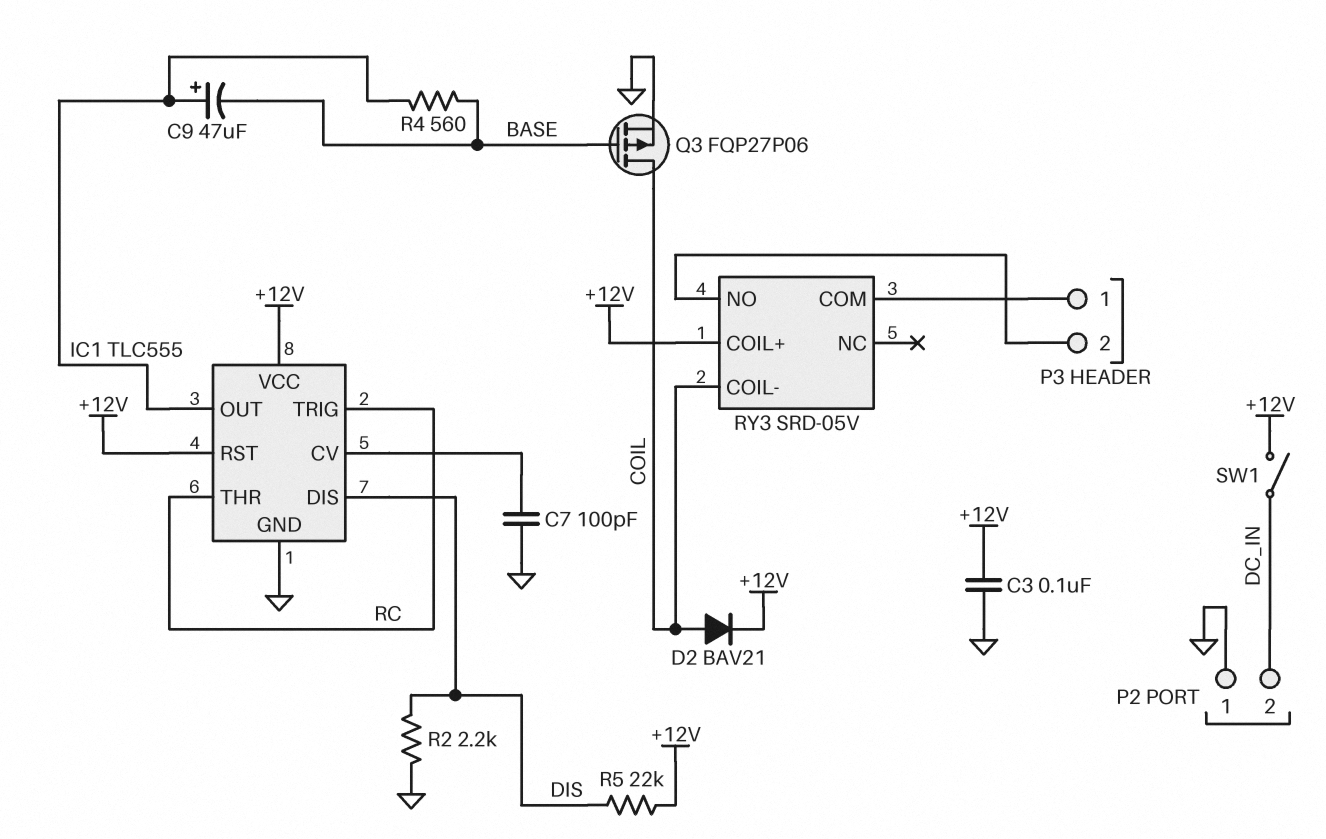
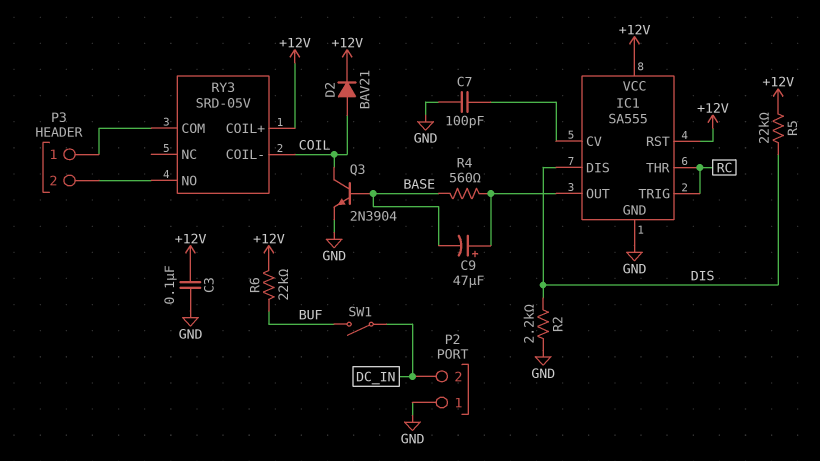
IC1: TLC555 -> SA555
Q3: PMOS FQP27P06 (G BASE, D COIL, S GND) -> NPN 2N3904 (B BASE, C COIL, E GND)
R6: none -> 22k (+12V, BUF)
SW1: switch (+12V, DC_IN) -> switch (BUF, DC_IN)

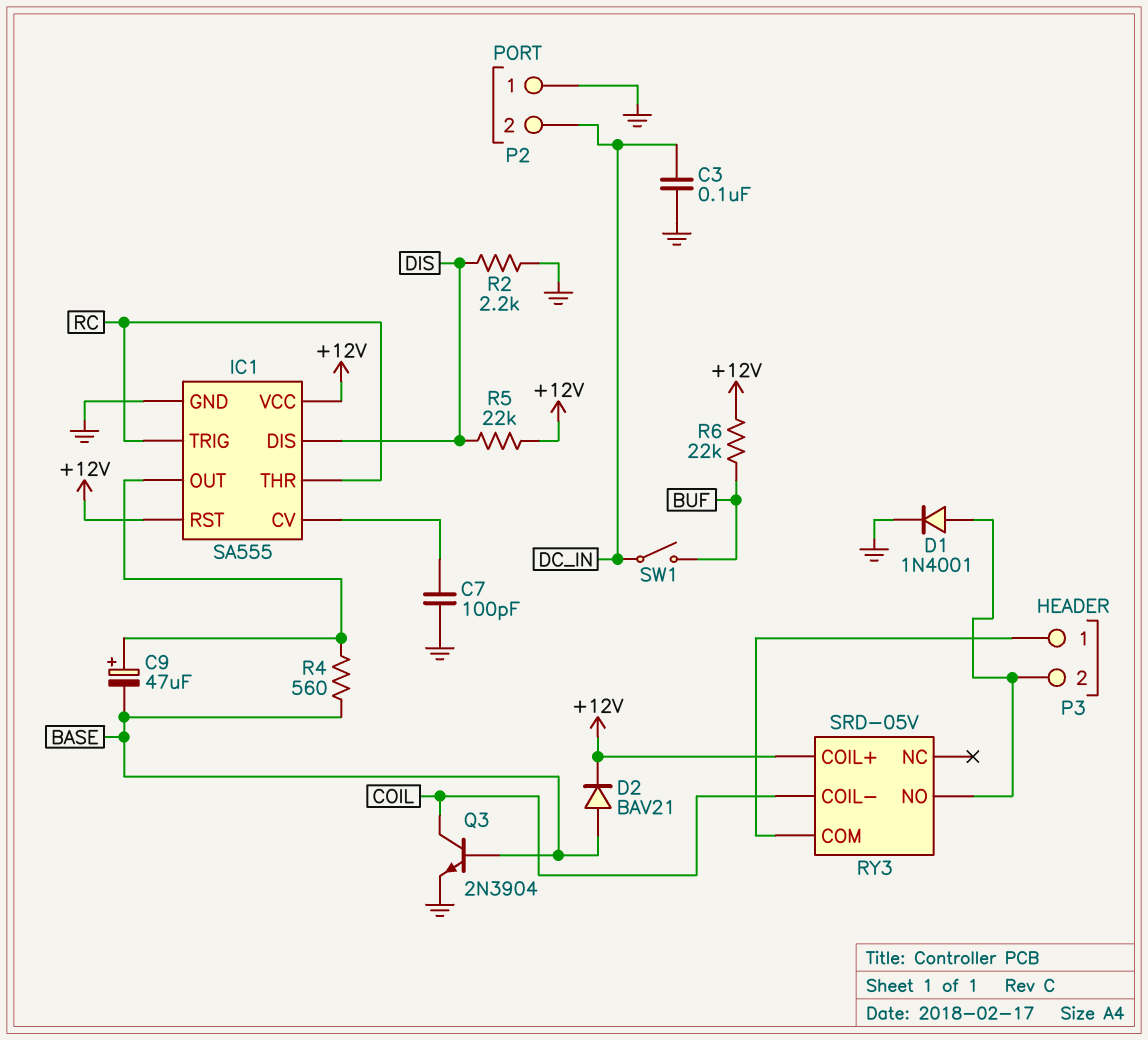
C3: 100nF (+12V, GND) -> 100nF (DC_IN, GND)
D1: none -> diode 1N4001 (A P3/2, K GND)
D2: diode BAV21 (A COIL, K +12V) -> diode BAV21 (A BASE, K +12V)

